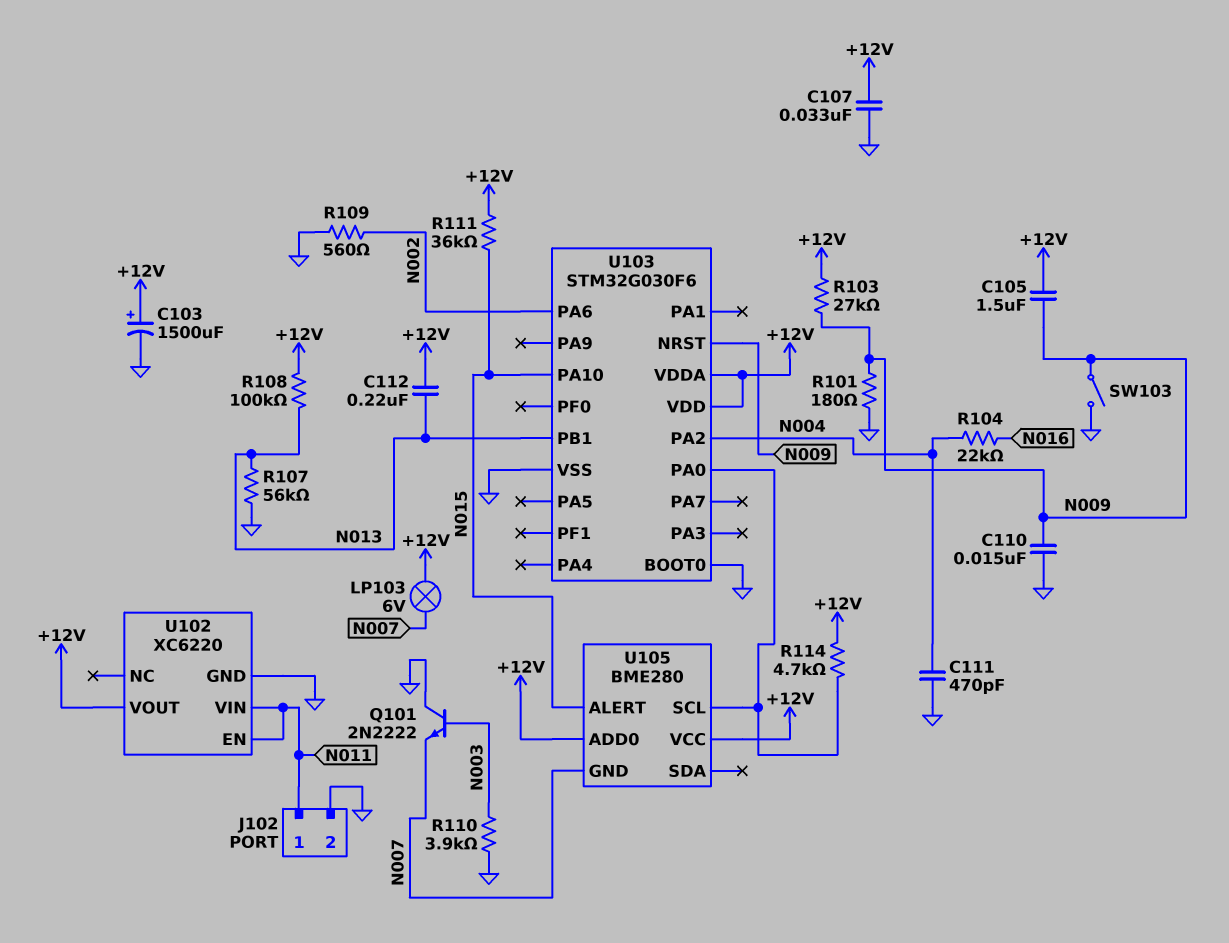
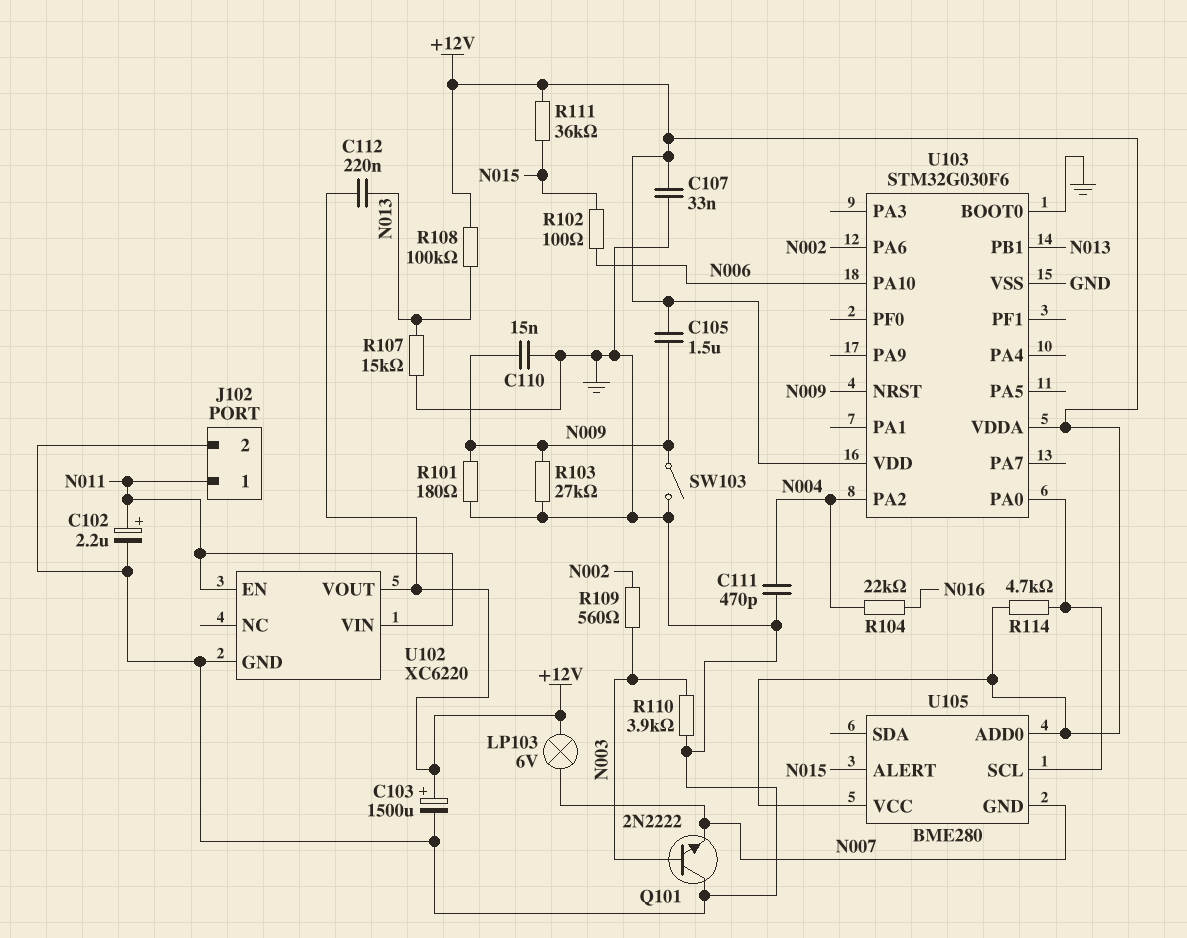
C102: none -> 2.2uF (plus N011, minus GND)
R102: none -> 100 (N006, N015)
R103: 27k (+12V, N009) -> 27k (GND, N009)
R107: 56k (GND, N013) -> 15k (GND, N013)
R109: 560 (GND, N002) -> 560 (N002, N003)
U103 pin PA10: N015 -> N006

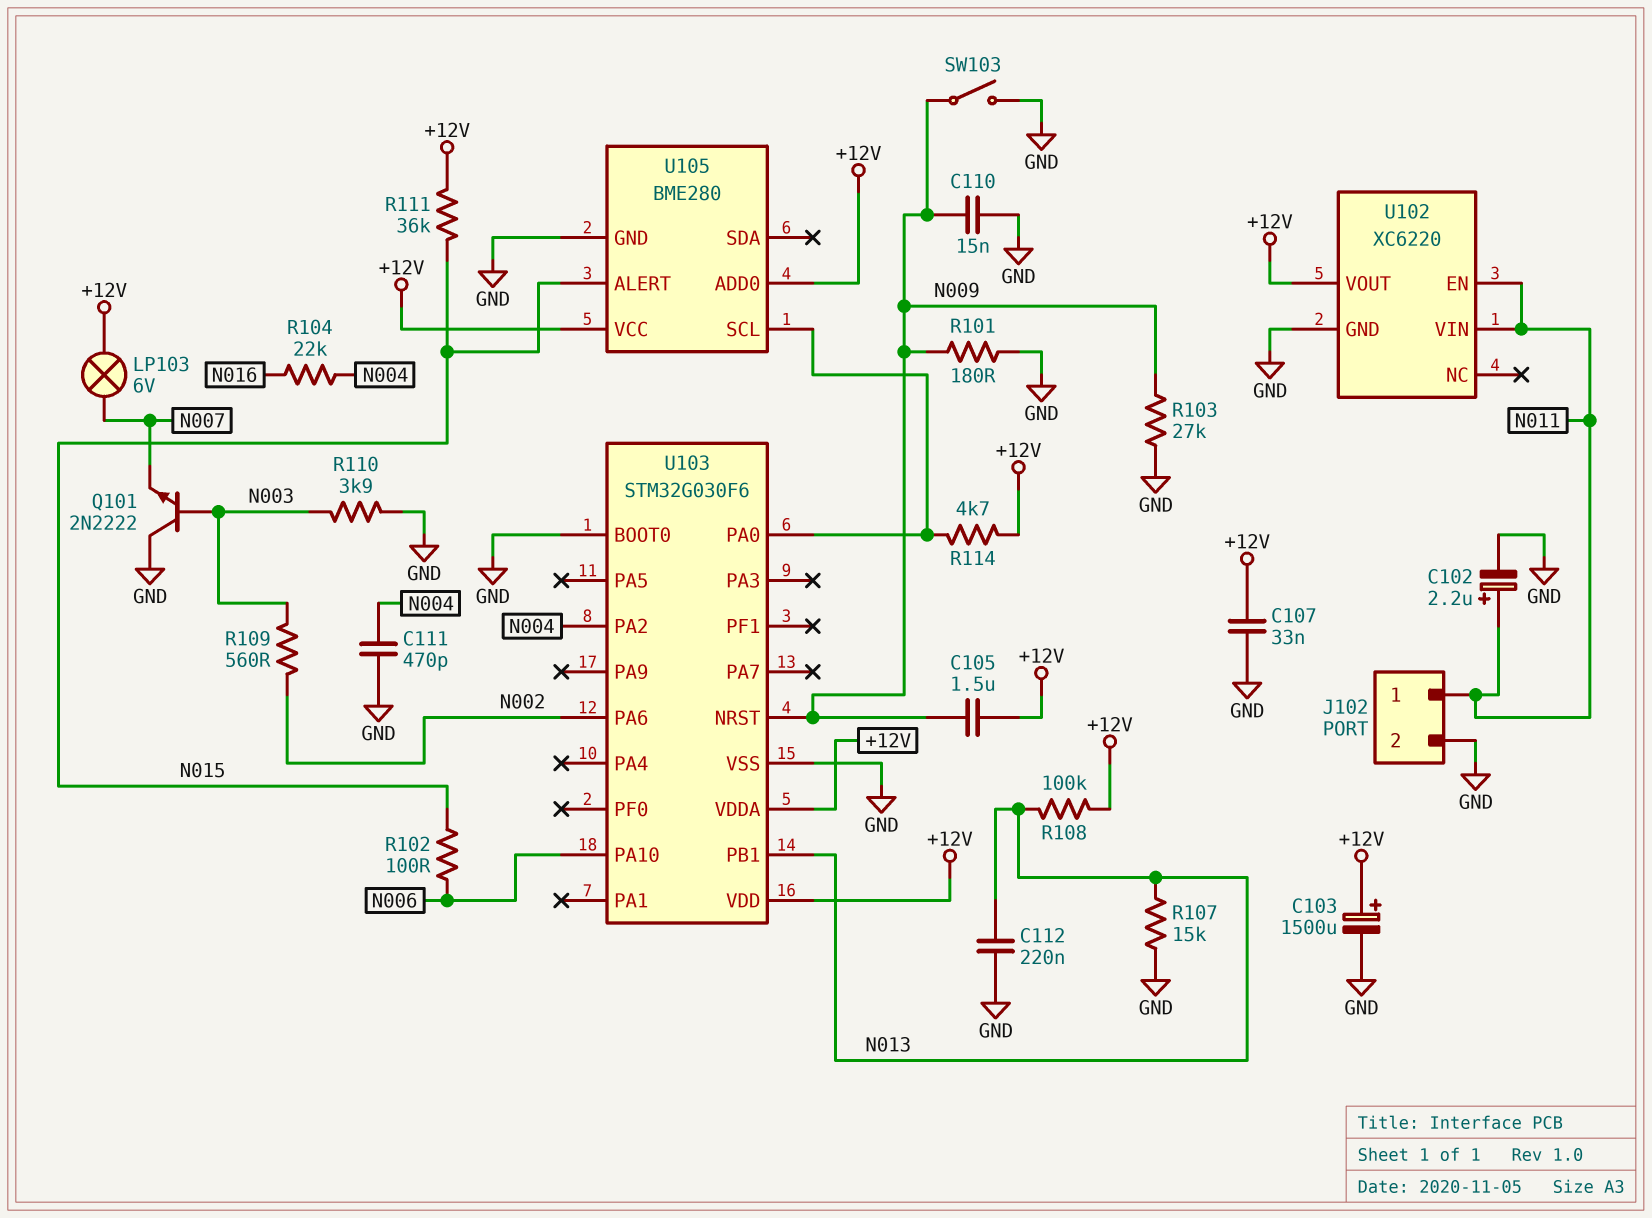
C112: 220nF (+12V, N013) -> 220nF (GND, N013)
U105 pin GND: N007 -> GND

